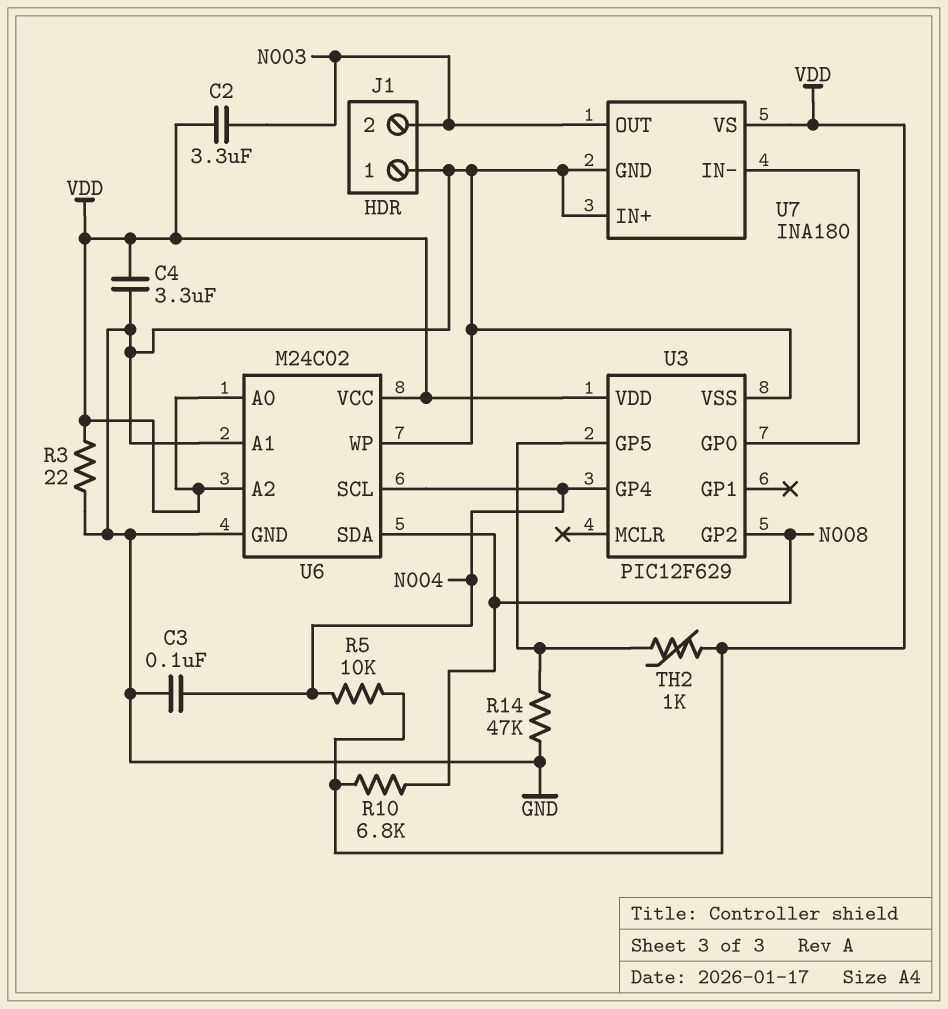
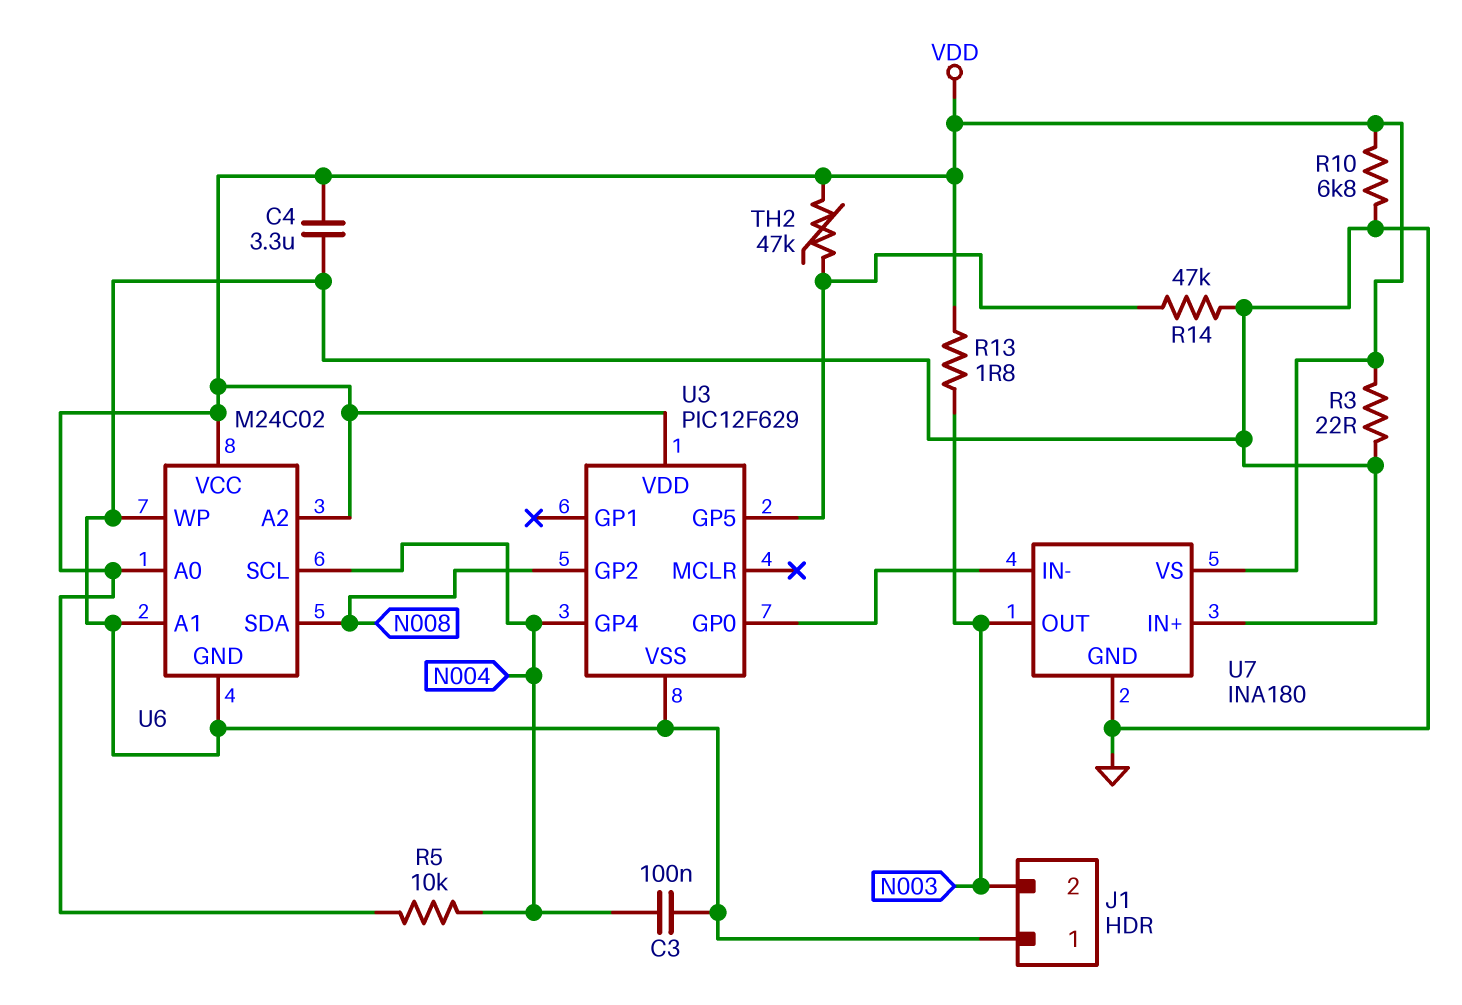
C2: 3.3uF (N003, VDD) -> none
R10: 6.8k (N008, VDD) -> 6.8k (GND, VDD)
R13: none -> 1.8 (N003, VDD)
TH2: 1k (U3/GP5, VDD) -> 47k (U3/GP5, VDD)

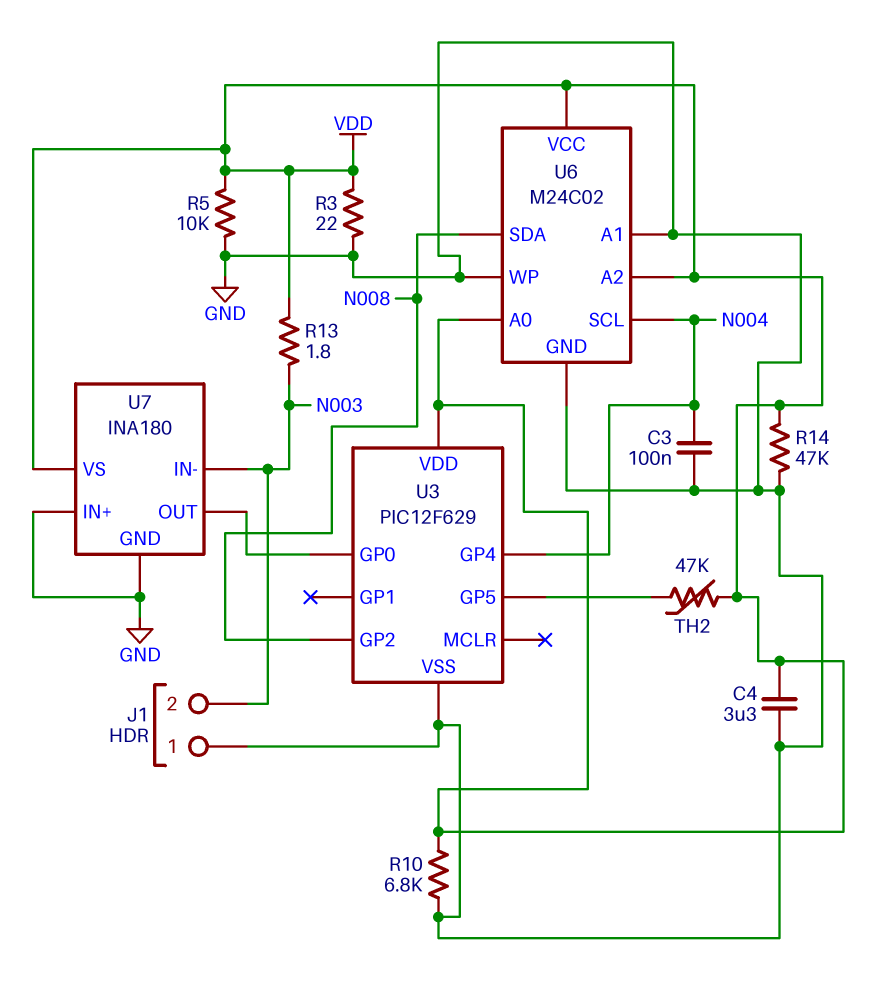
R5: 10k (N004, VDD) -> 10k (GND, VDD)
R14: 47k (GND, U3/GP5) -> 47k (GND, VDD)
U7 pin IN-: U3/GP0 -> N003
U7 pin OUT: N003 -> U3/GP0

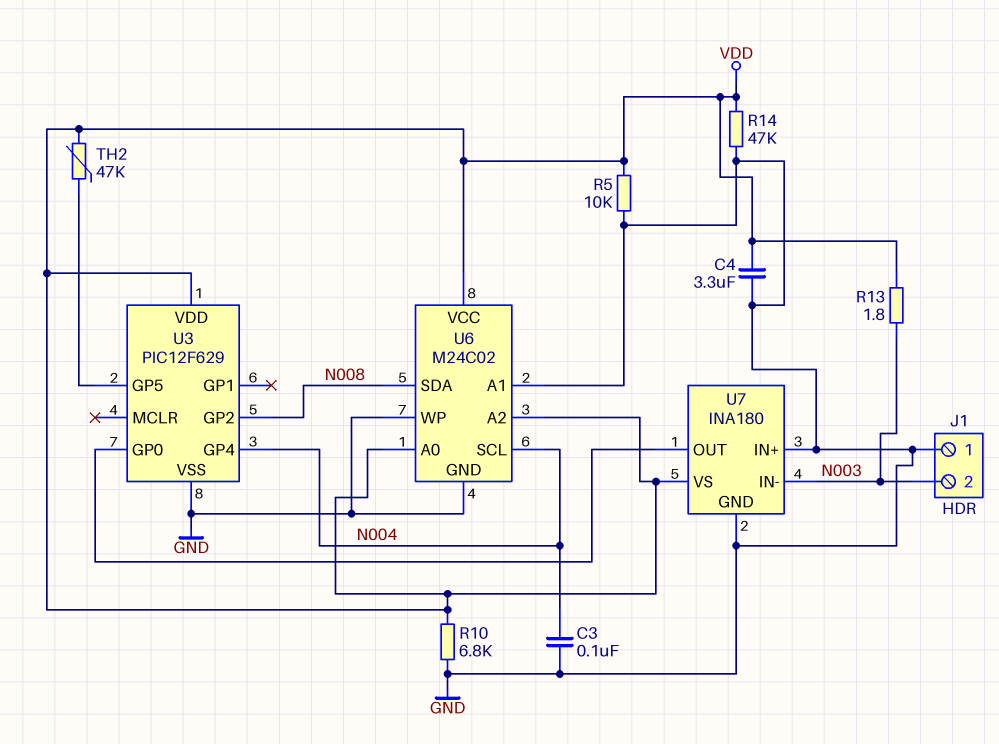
R3: 22 (GND, VDD) -> none

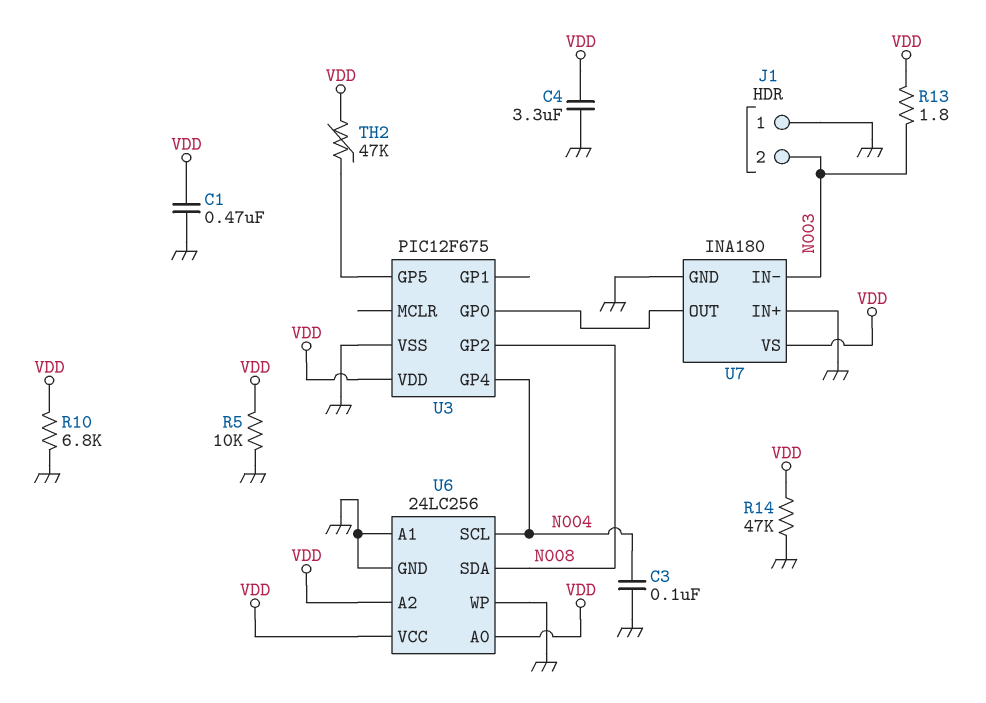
C1: none -> 470nF (GND, VDD)
U3: PIC12F629 -> PIC12F675
U6: M24C02 -> 24LC256

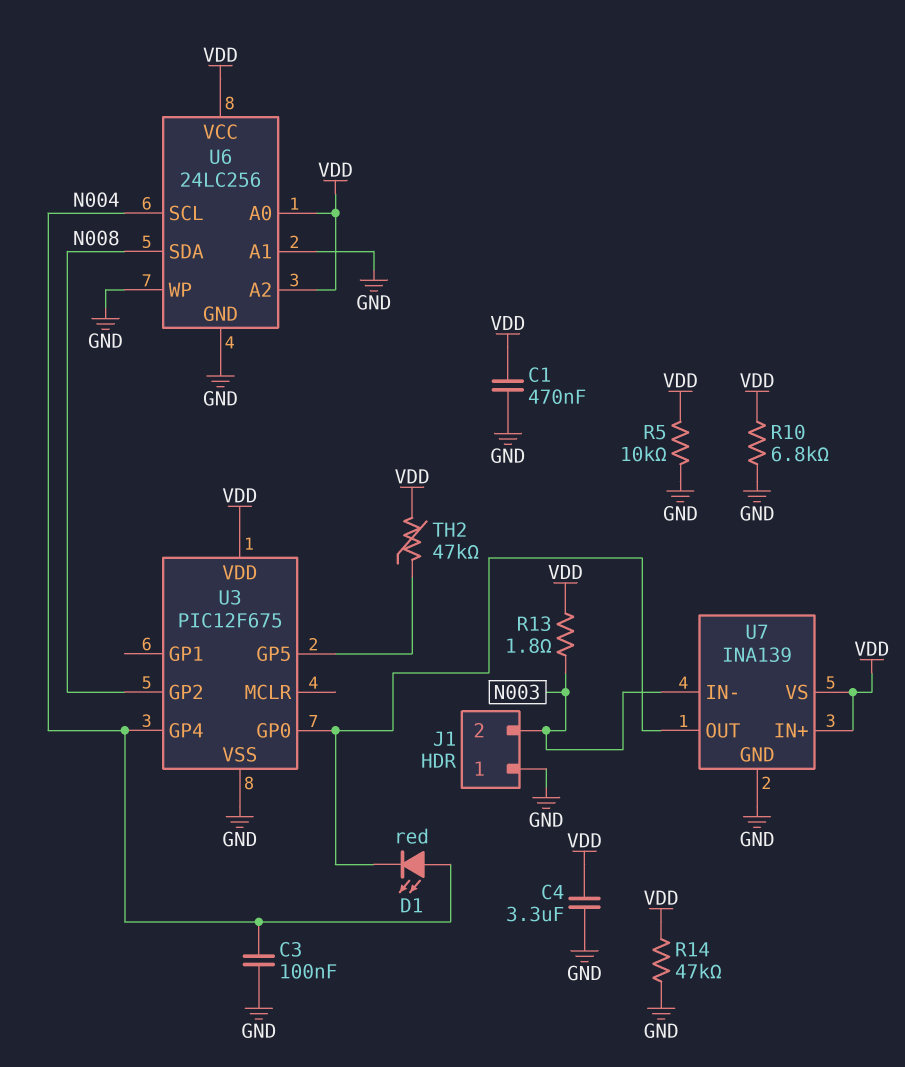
D1: none -> LED red (A N004, K U3/GP0)
U7: INA180 -> INA139
U7 pin IN+: GND -> VDD

